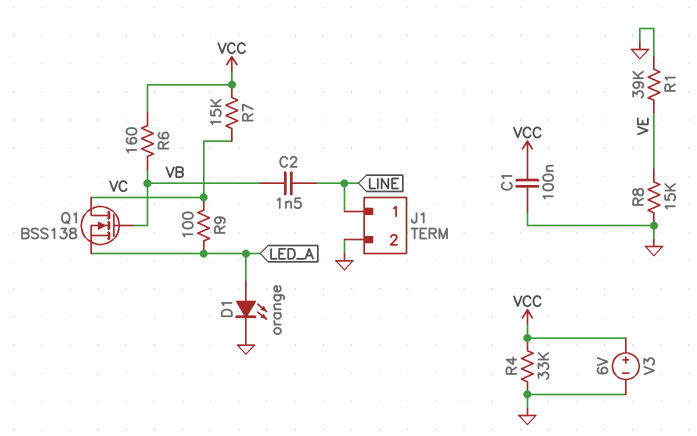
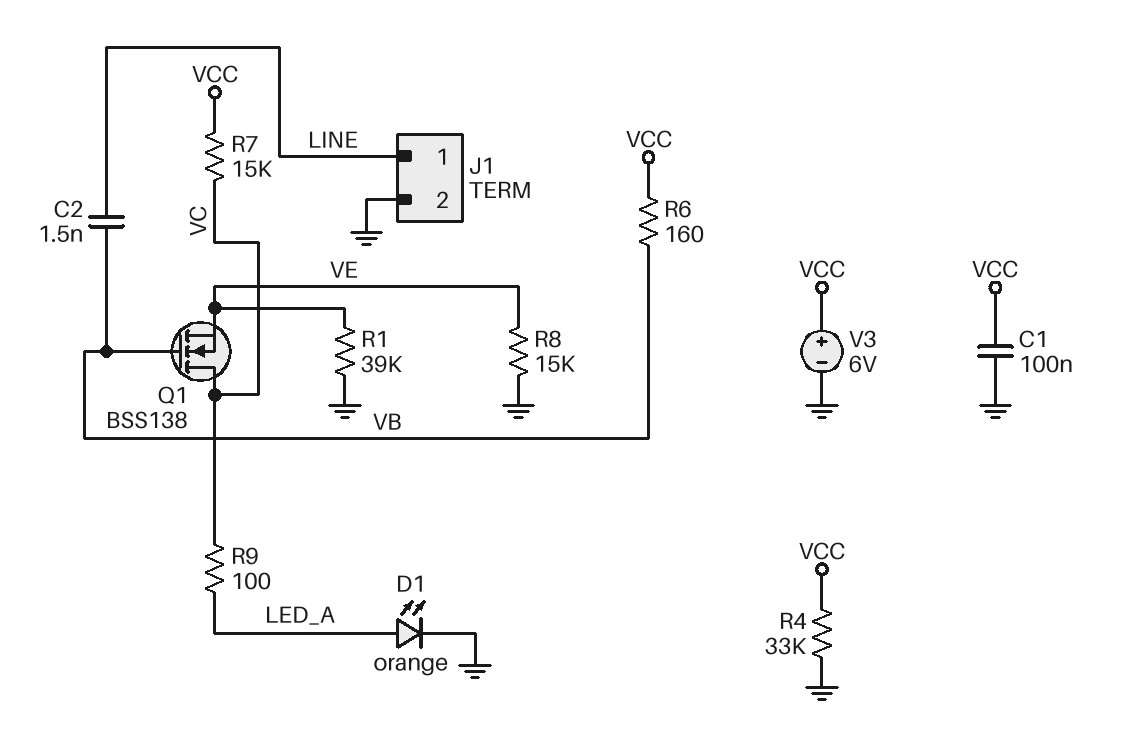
Q1: NMOS BSS138 (G VB, D VC, S LED_A) -> NMOS BSS138 (G VB, D VC, S VE)

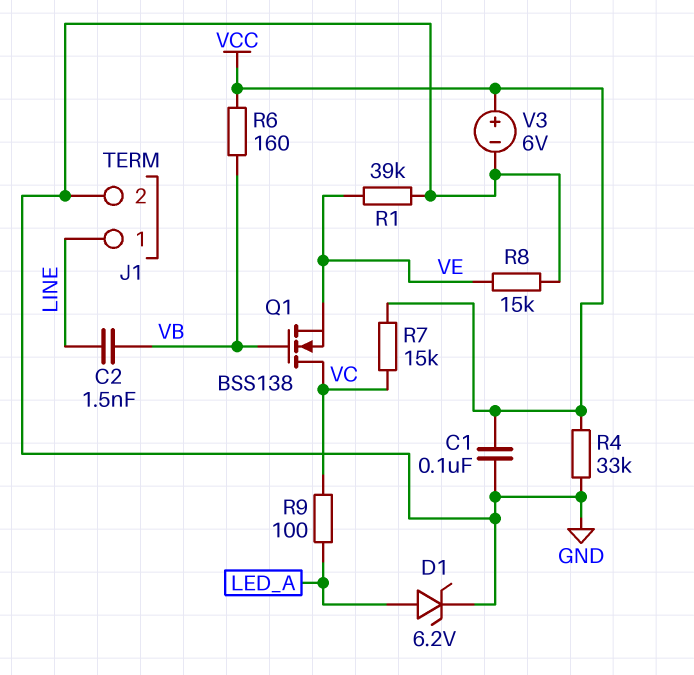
D1: LED orange (A LED_A, K GND) -> zener 6.2V (A LED_A, K GND)

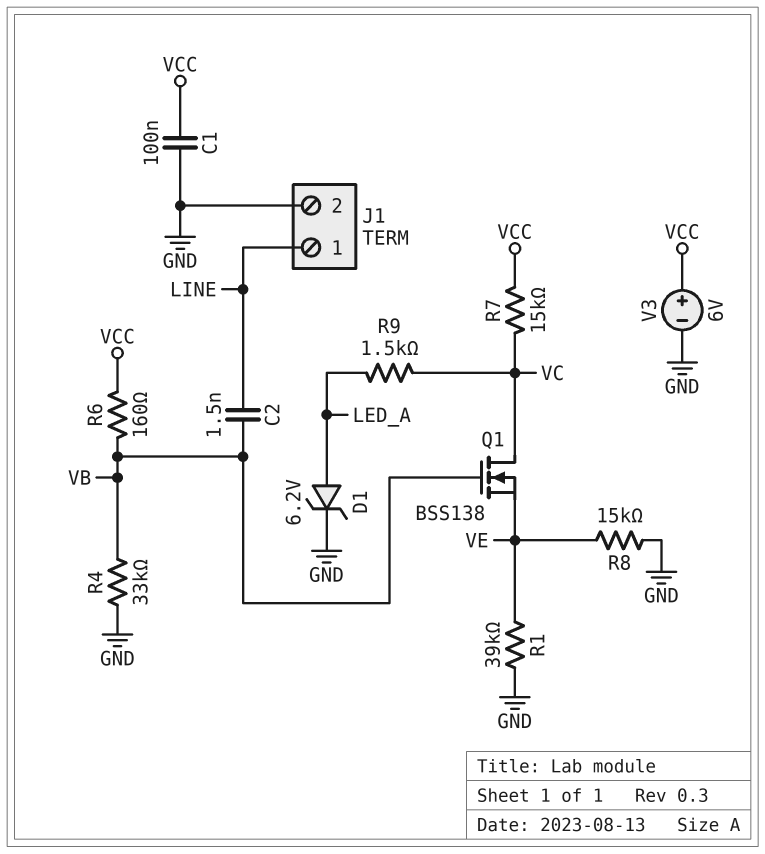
R4: 33k (GND, VCC) -> 33k (GND, VB)
R9: 100 (LED_A, VC) -> 1.5k (LED_A, VC)

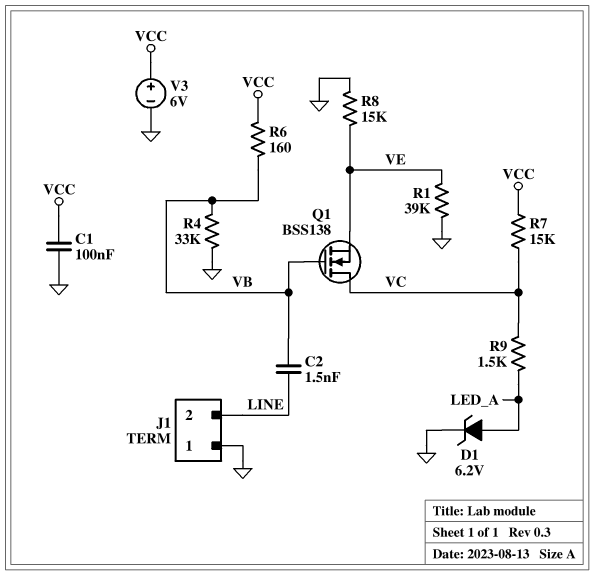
J1 pin 1: LINE -> GND
J1 pin 2: GND -> LINE

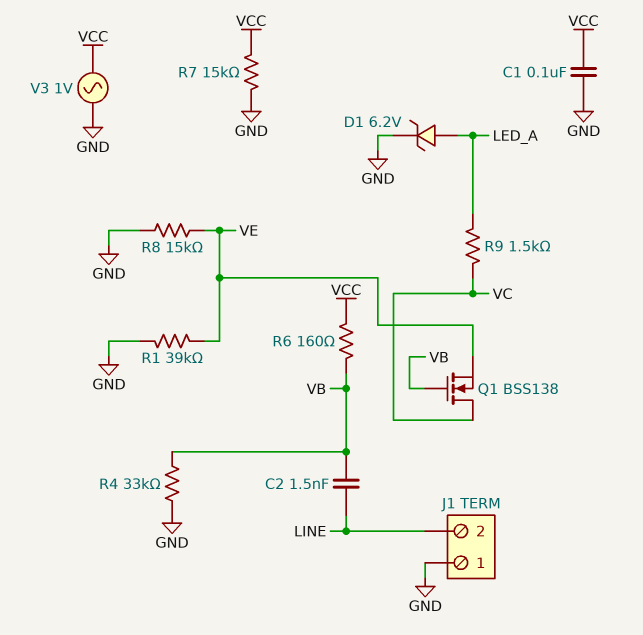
R7: 15k (VC, VCC) -> 15k (GND, VCC)
V3: 6V (plus VCC, minus GND) -> AC 1V (GND, VCC)

